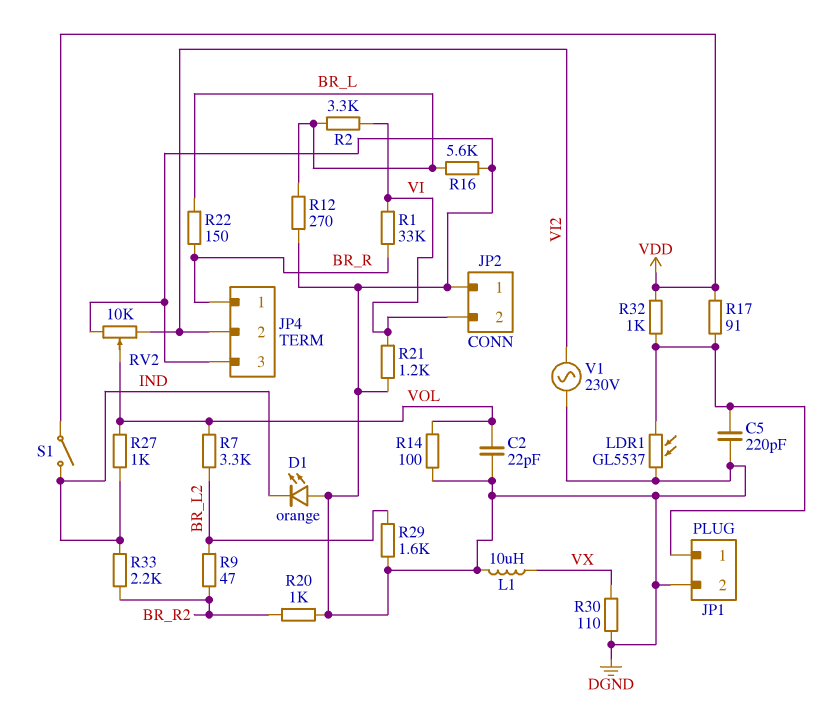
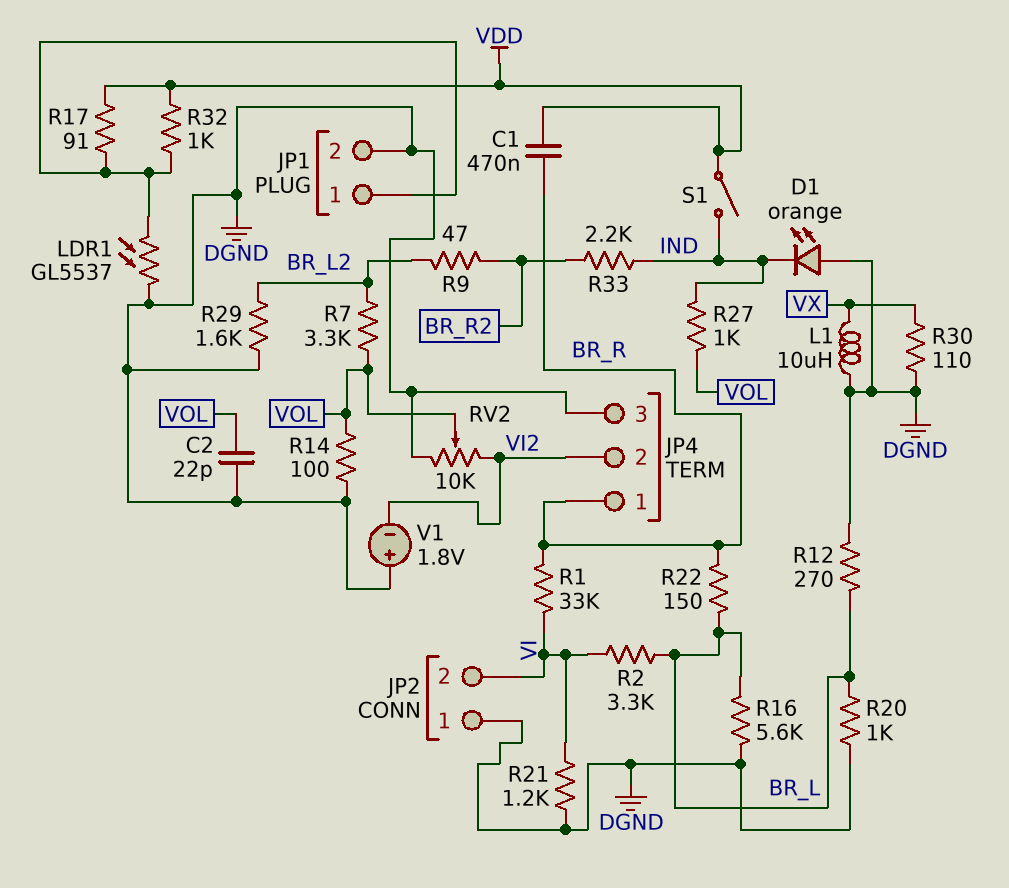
C1: none -> 470nF (BR_R, VDD)
C5: 220pF (DGND, JP1/1) -> none
R20: 1k (BR_R2, DGND) -> 1k (BR_L, DGND)
V1: AC 230V (DGND, VI2) -> 1.8V (plus DGND, minus VI2)

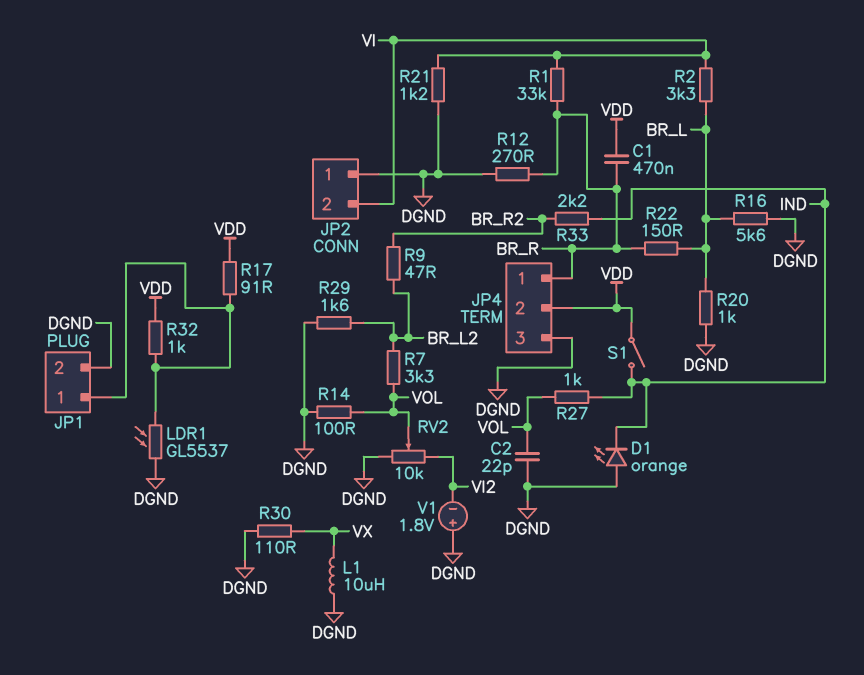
JP4 pin 2: VI2 -> VDD
R12: 270 (BR_L, DGND) -> 270 (BR_R, DGND)

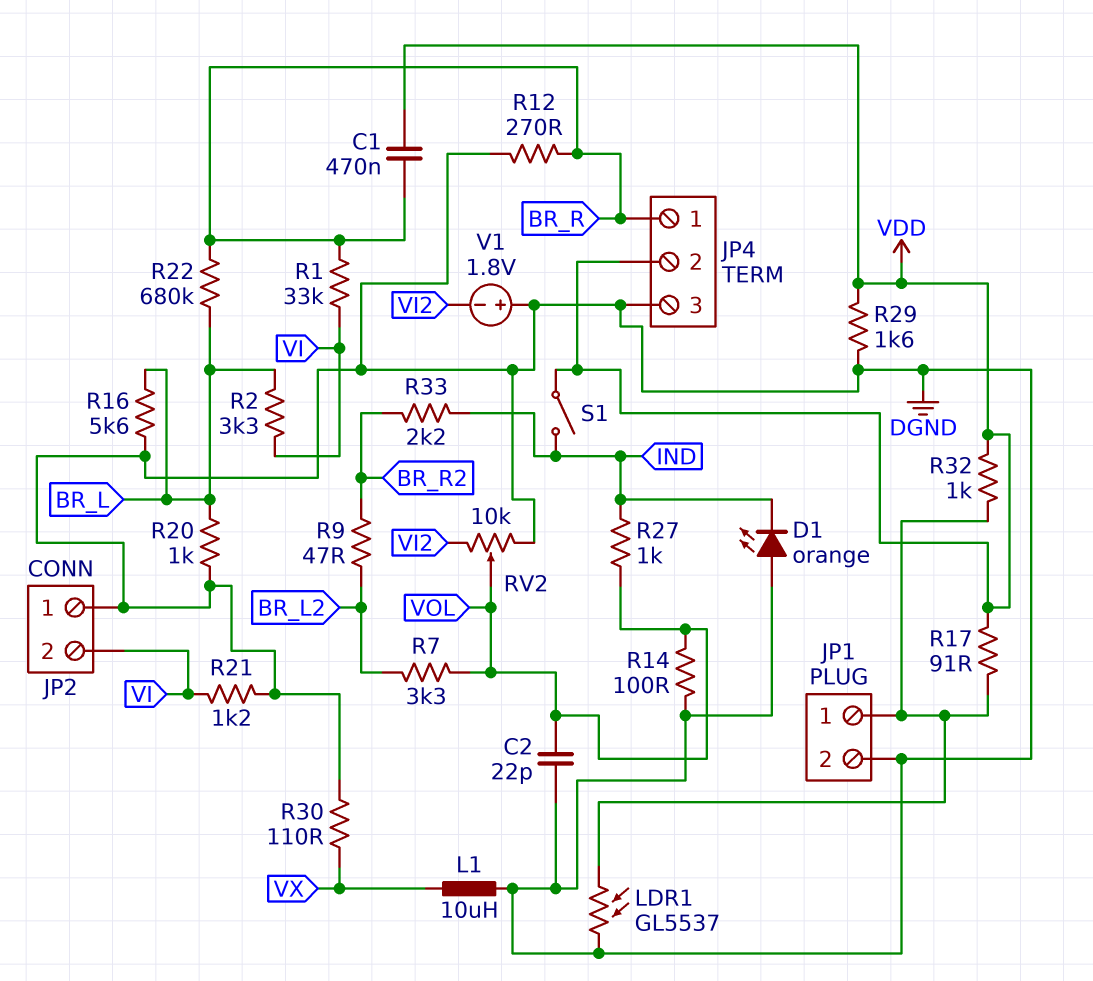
R22: 150 (BR_L, BR_R) -> 680k (BR_L, BR_R)
R29: 1.6k (BR_L2, DGND) -> 1.6k (DGND, VDD)

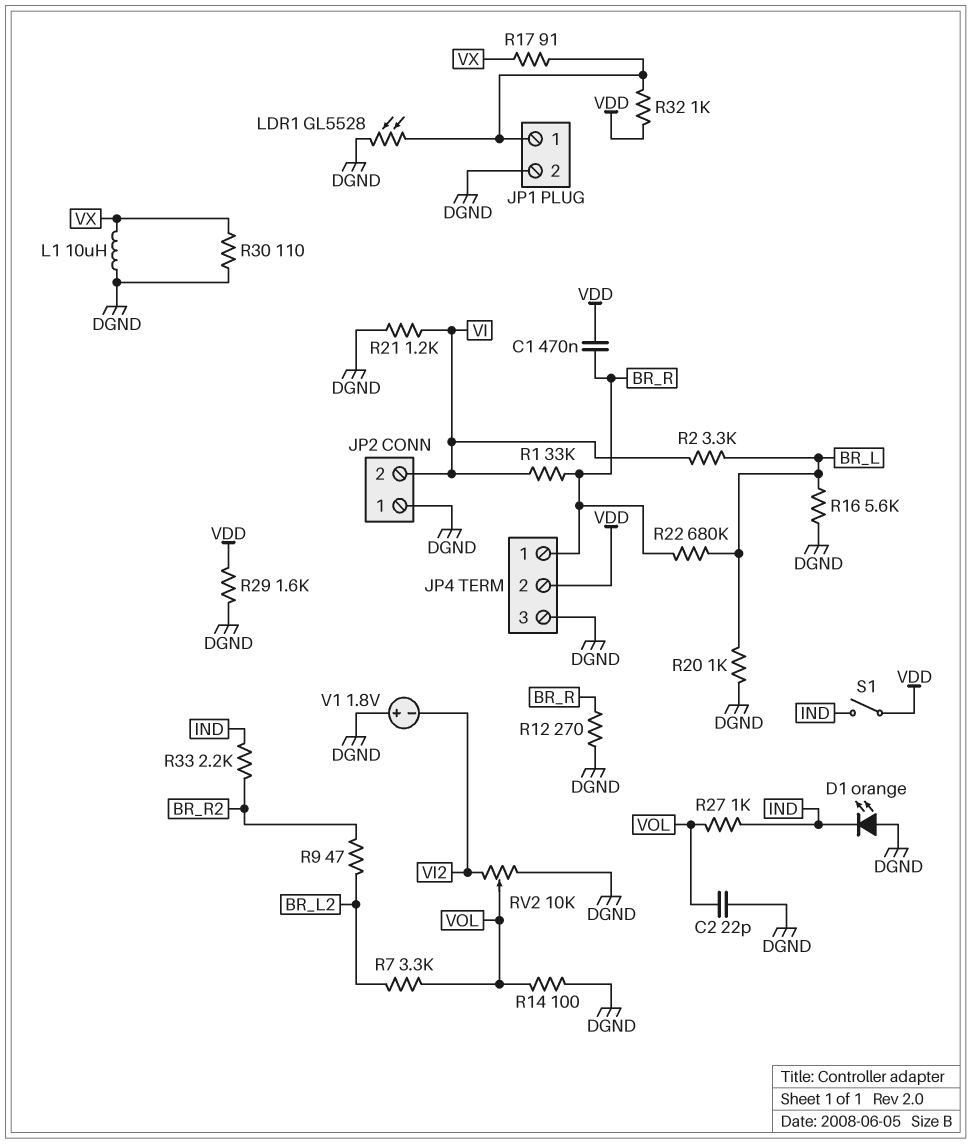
LDR1: GL5537 (DGND, JP1/1) -> GL5528 (DGND, JP1/1)
R17: 91 (JP1/1, VDD) -> 91 (JP1/1, VX)

